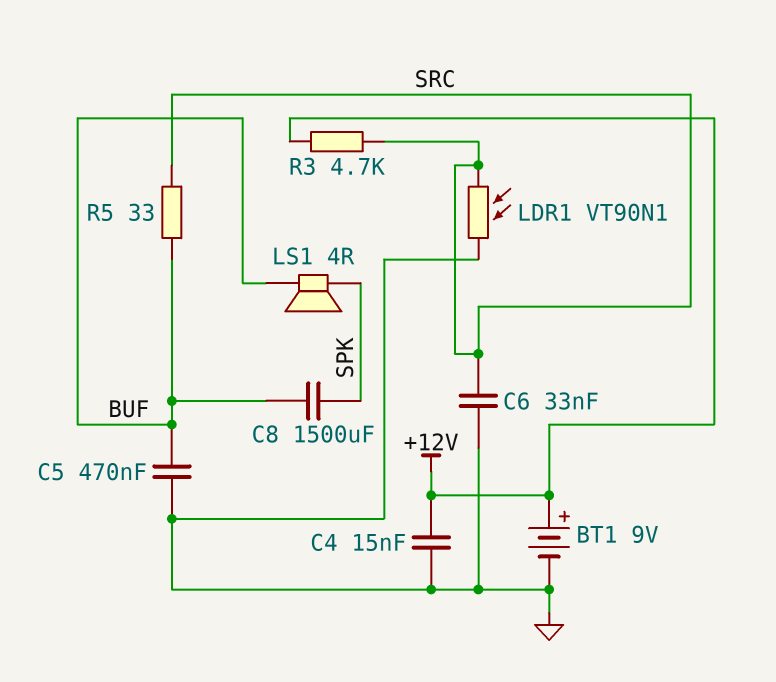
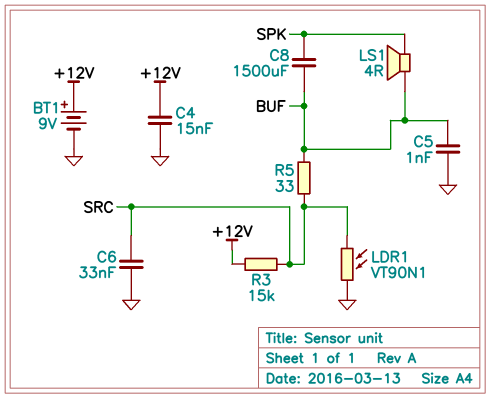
C5: 470nF (BUF, GND) -> 1nF (BUF, GND)
R3: 4.7k (+12V, SRC) -> 15k (+12V, SRC)

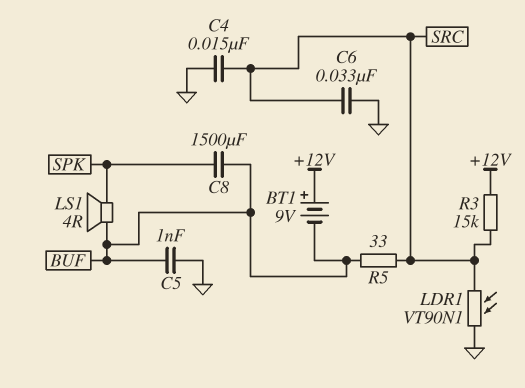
BT1: 9V (plus +12V, minus GND) -> 9V (plus +12V, minus BUF)
C4: 15nF (+12V, GND) -> 15nF (GND, SRC)

